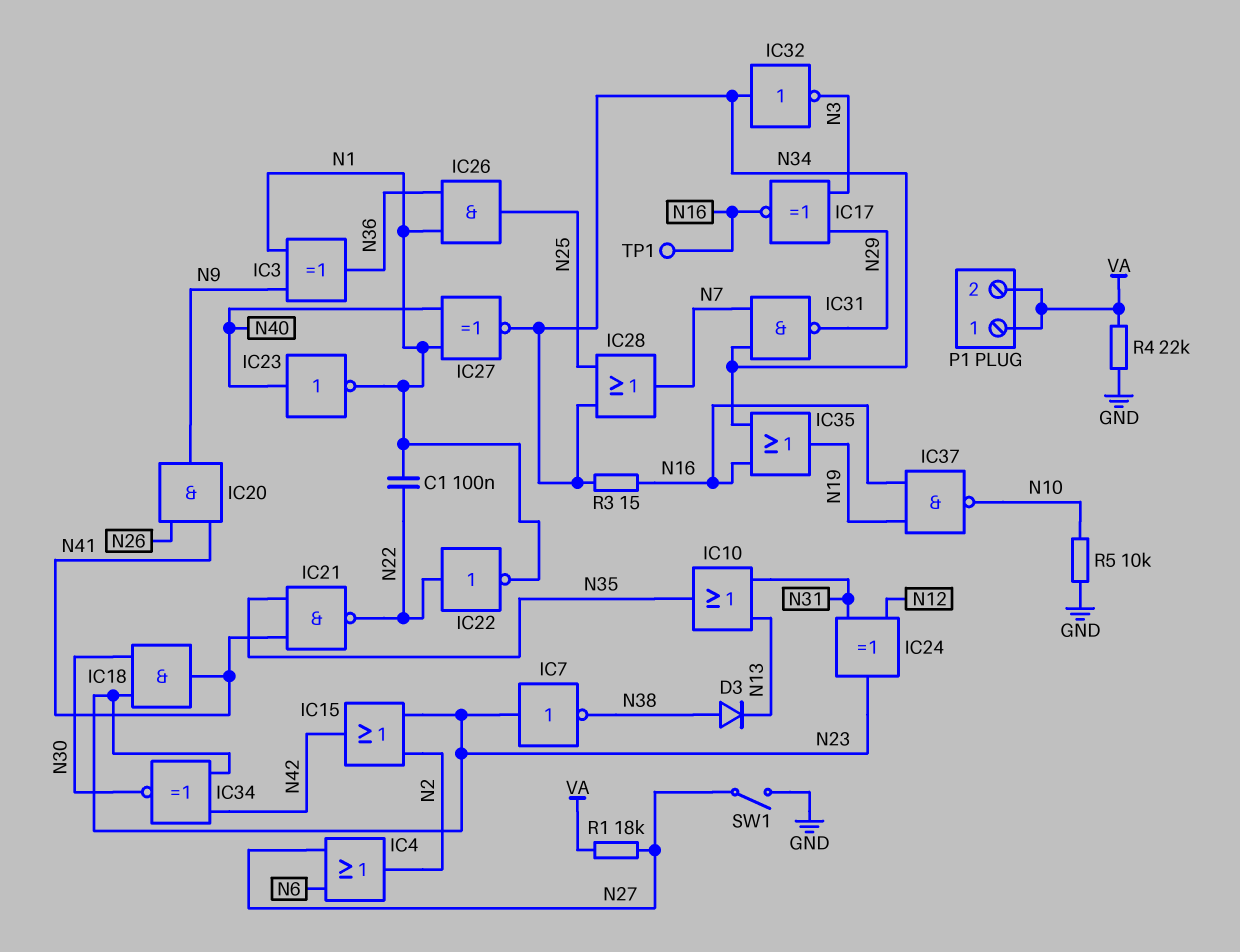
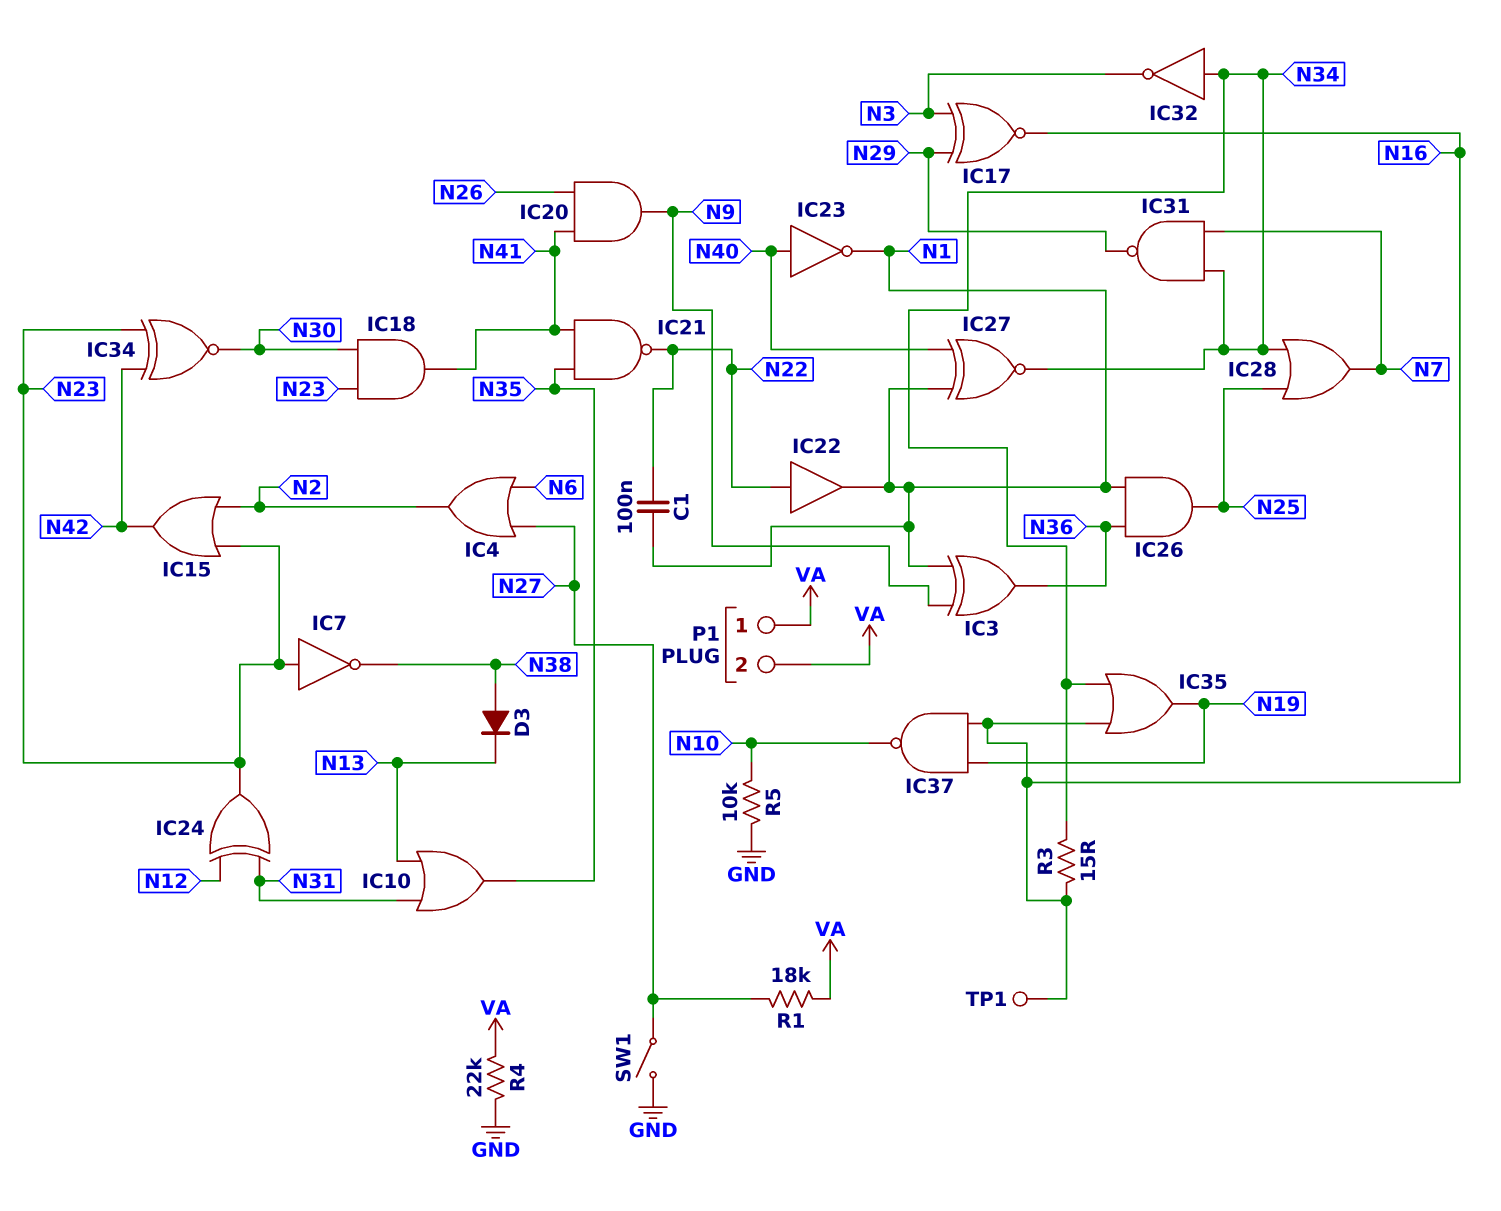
IC22: NOT (in N22, out N1) -> buffer (in N22, out N1)

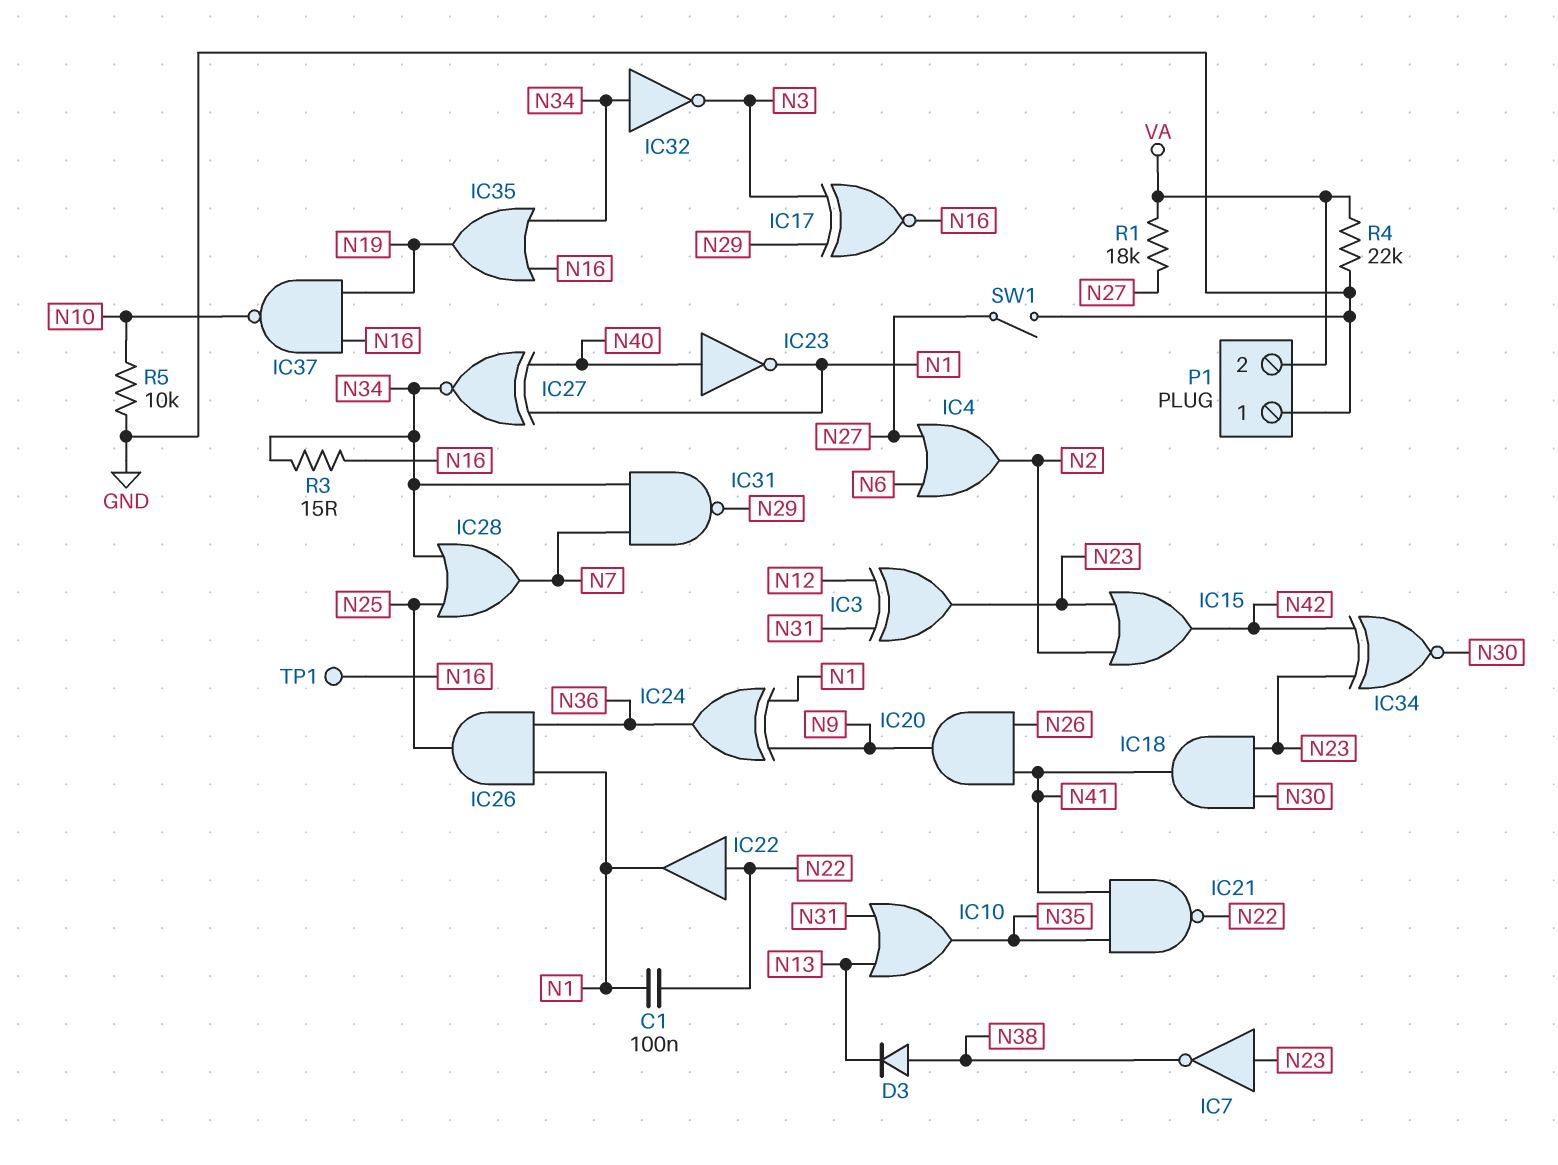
IC3: XOR (in N1, in N9, out N36) -> XOR (in N12, in N31, out N23)
IC24: XOR (in N12, in N31, out N23) -> XOR (in N1, in N9, out N36)
P1 pin 1: VA -> GND

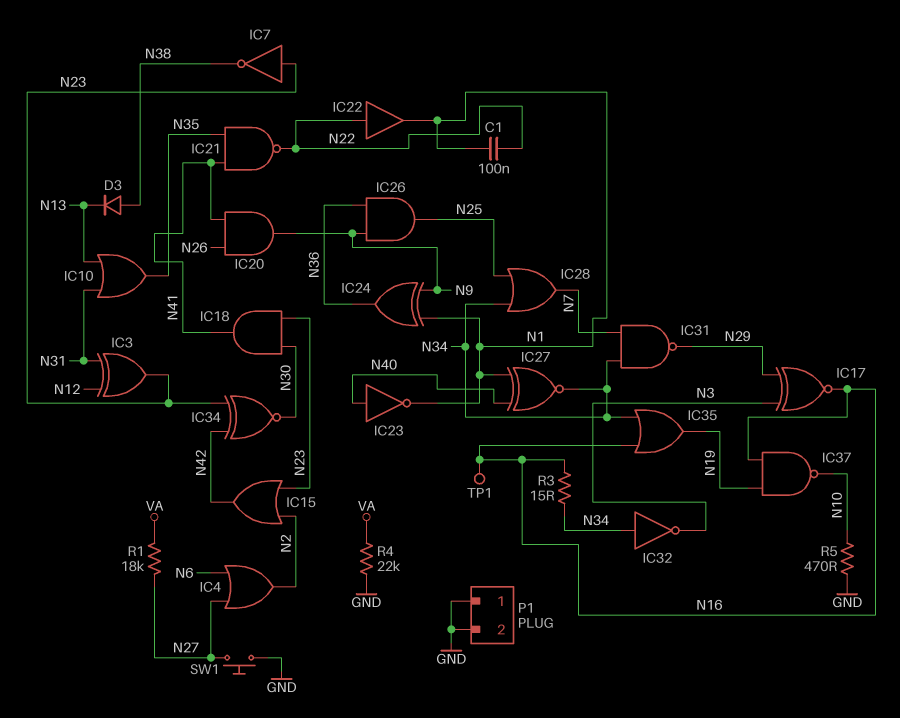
IC26: AND (in N1, in N36, out N25) -> AND (in N9, in N36, out N25)
P1 pin 2: VA -> GND
R5: 10k (GND, N10) -> 470 (GND, N10)
SW1: switch (GND, N27) -> button (GND, N27)

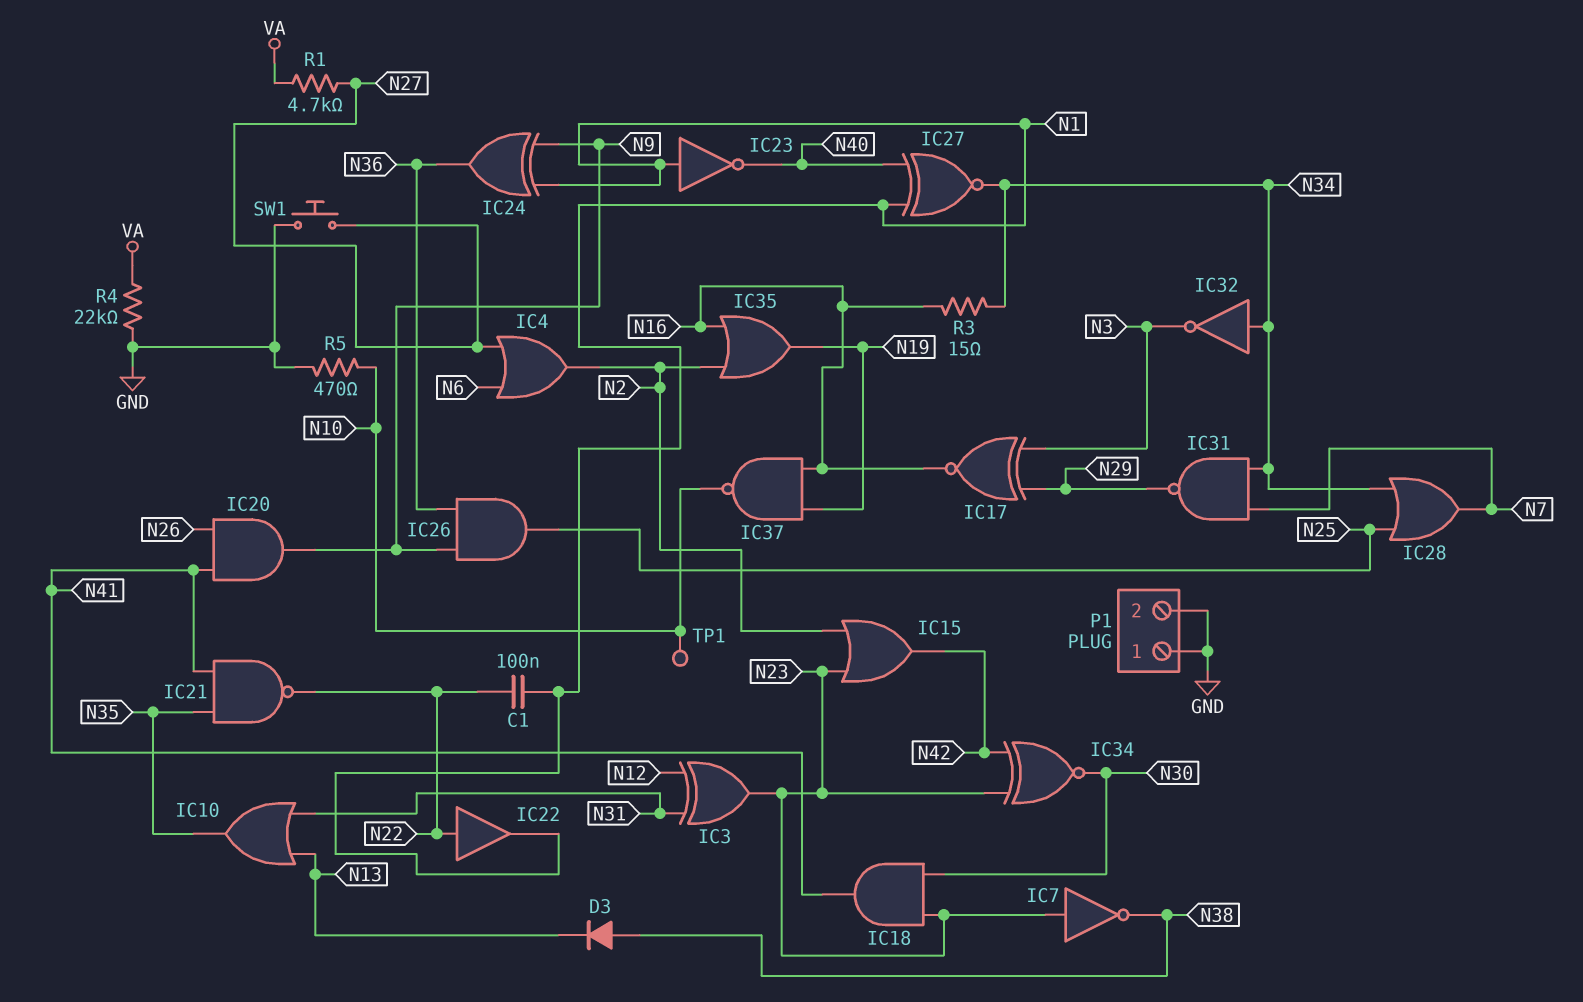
IC23: NOT (in N40, out N1) -> NOT (in N1, out N40)
IC35: OR (in N16, in N34, out N19) -> OR (in N2, in N16, out N19)
R1: 18k (N27, VA) -> 4.7k (N27, VA)
TP1: test point (N16) -> test point (N10)

